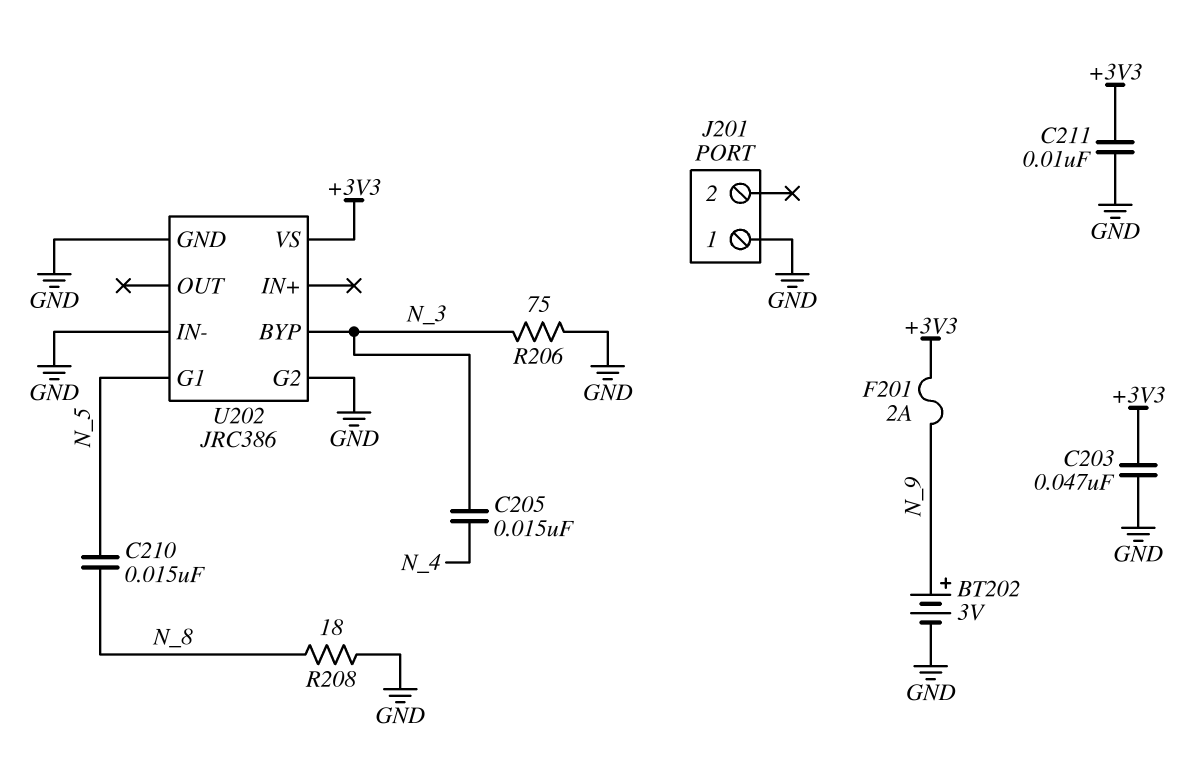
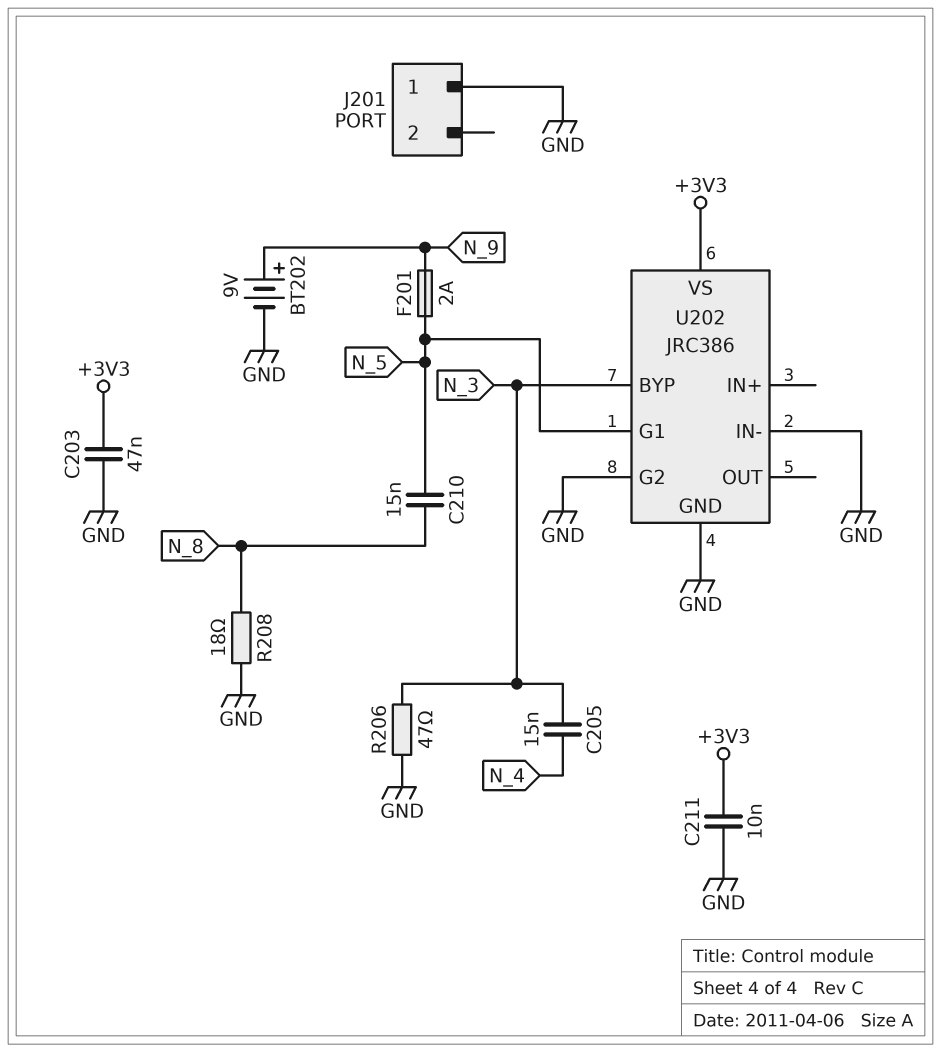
BT202: 3V (plus N_9, minus GND) -> 9V (plus N_9, minus GND)
F201: 2A (+3V3, N_9) -> 2A (N_5, N_9)
R206: 75 (GND, N_3) -> 47 (GND, N_3)

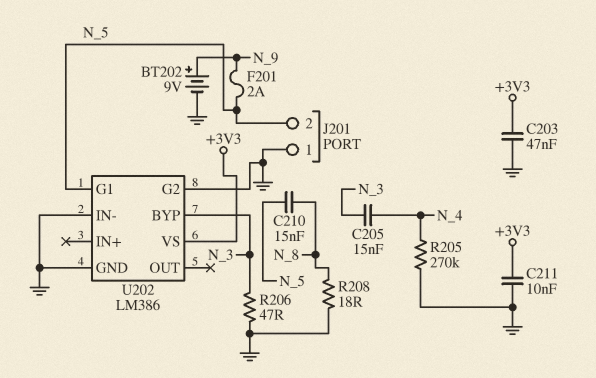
J201 pin 2: none -> N_5
R205: none -> 270k (GND, N_4)
U202: JRC386 -> LM386

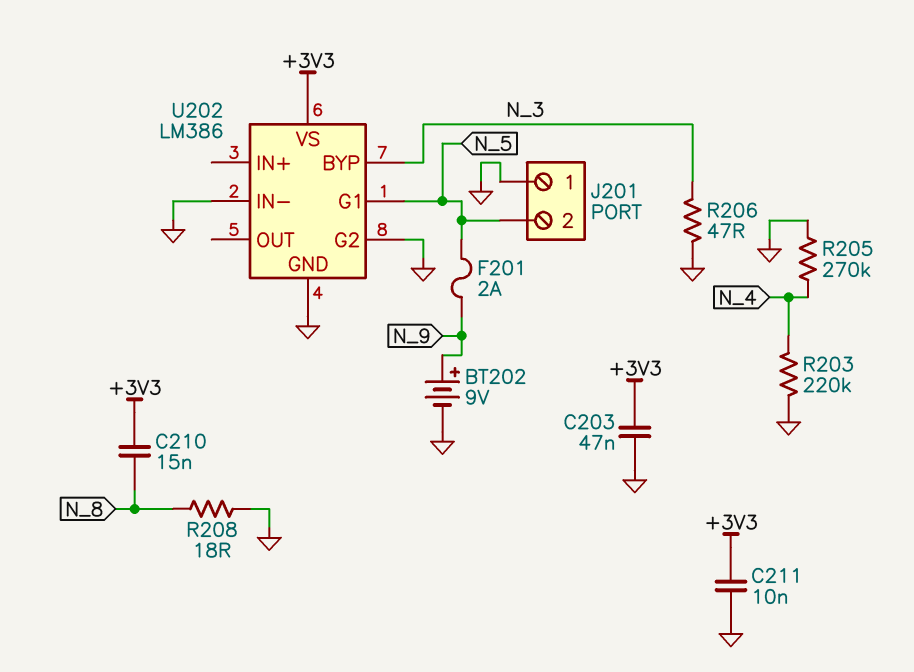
C205: 15nF (N_3, N_4) -> none
C210: 15nF (N_5, N_8) -> 15nF (+3V3, N_8)
R203: none -> 220k (GND, N_4)

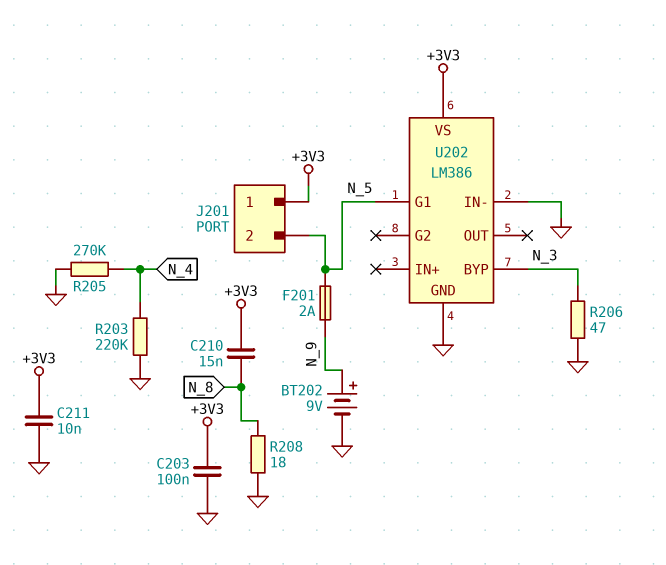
C203: 47nF (+3V3, GND) -> 100nF (+3V3, GND)
J201 pin 1: GND -> +3V3
U202 pin G2: GND -> none

